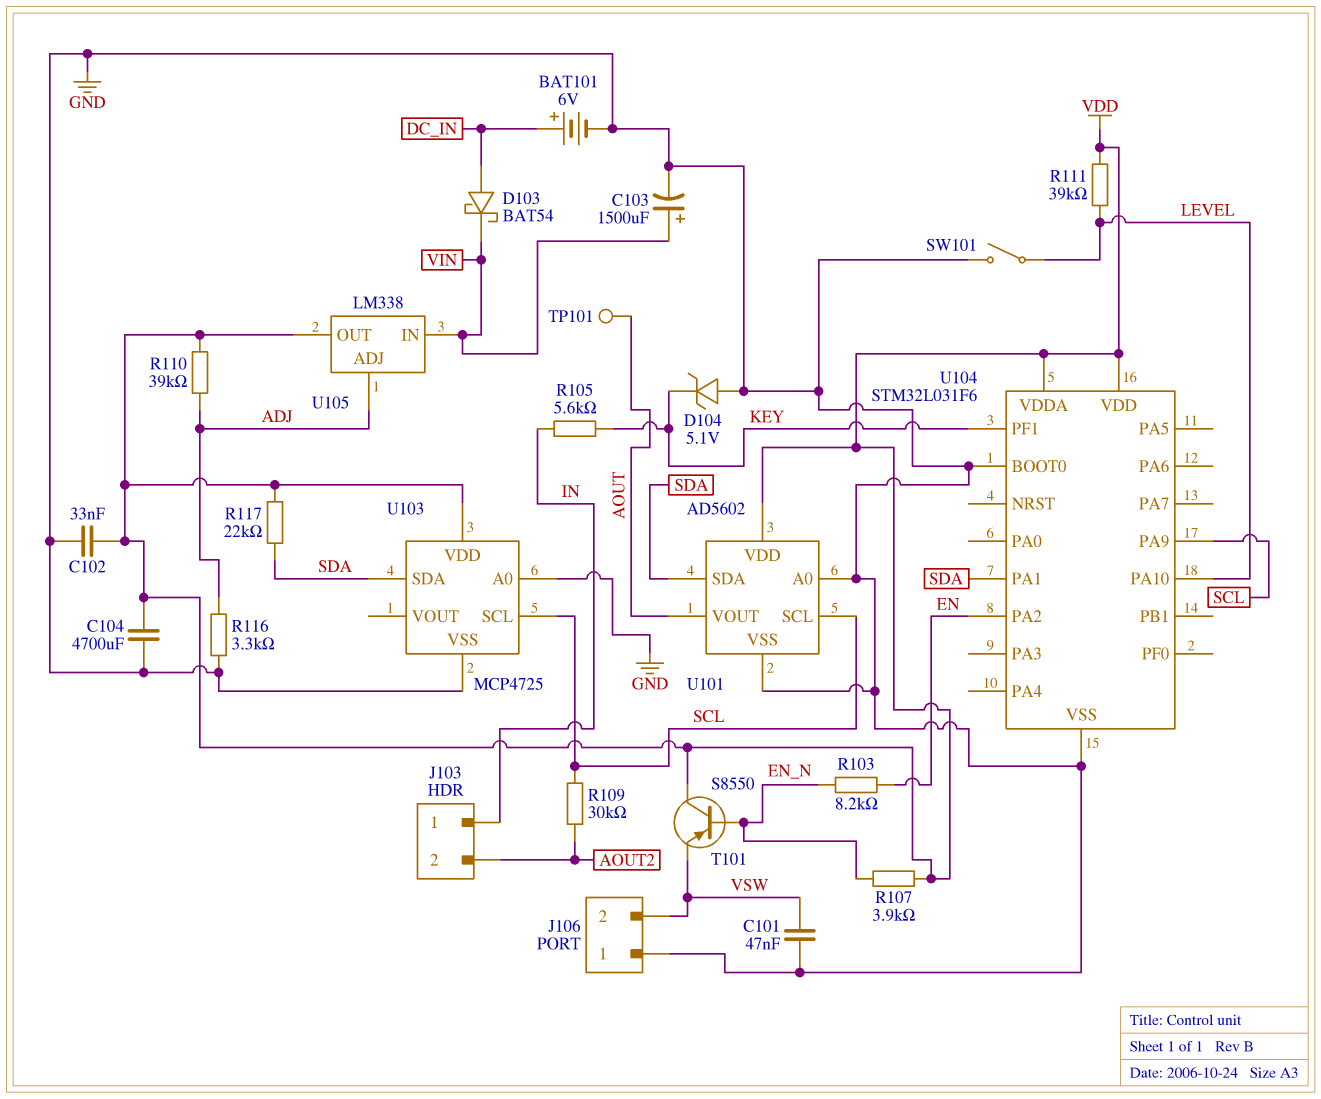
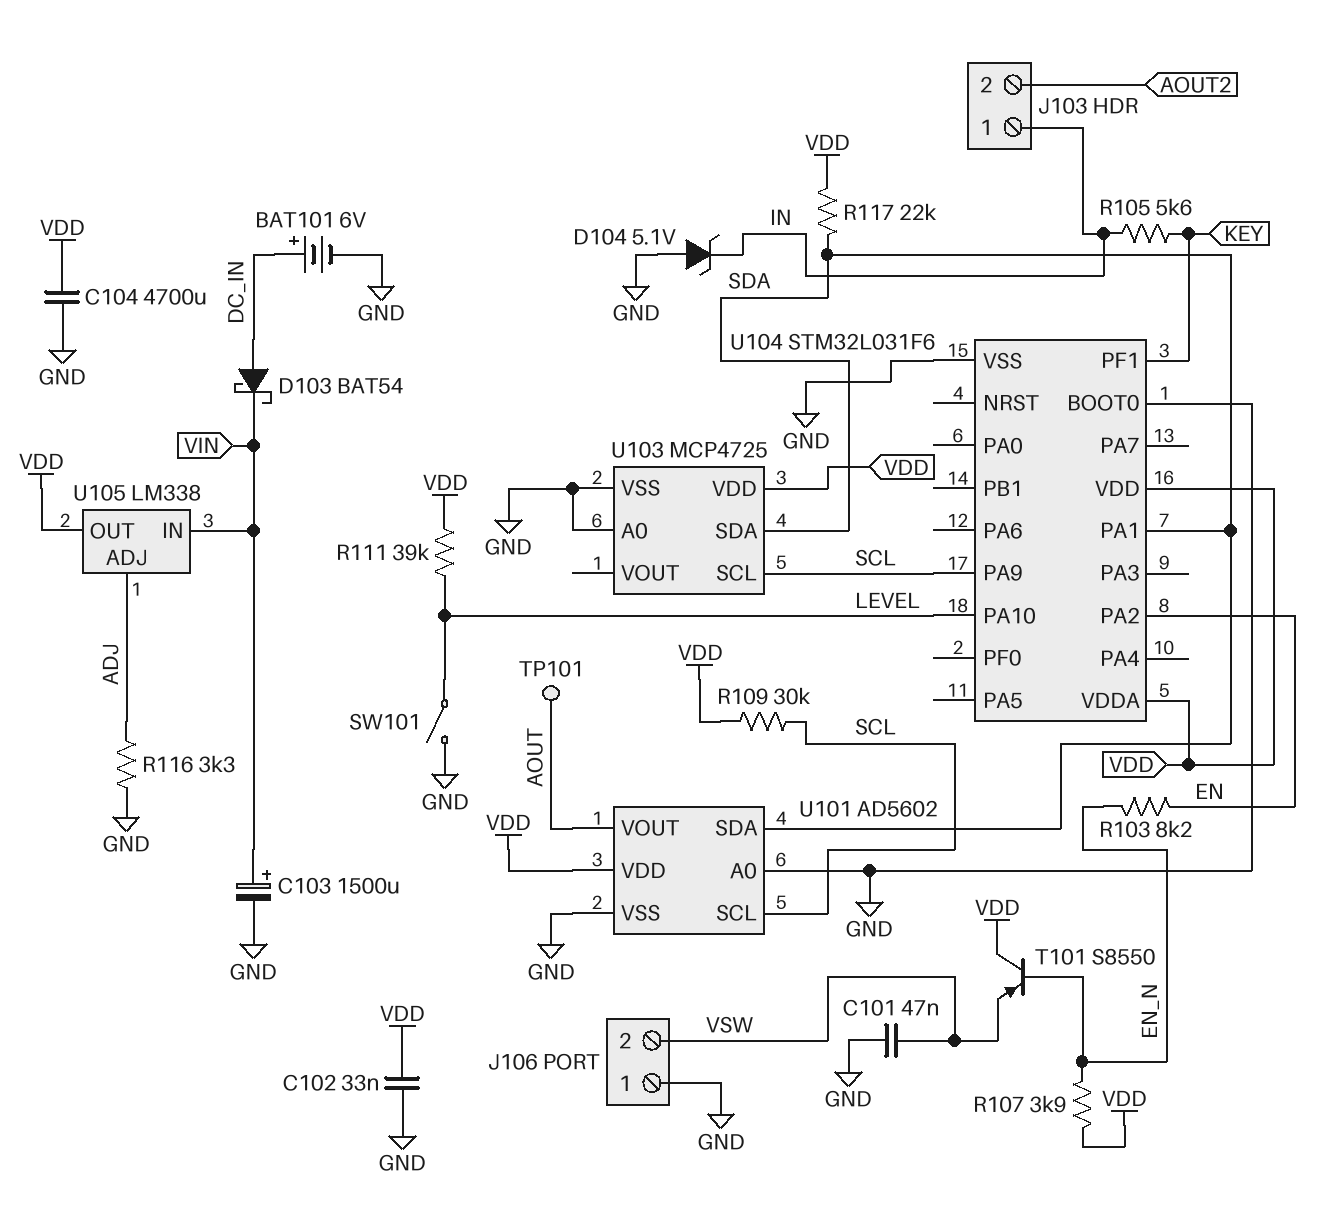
D104: zener 5.1V (A GND, K KEY) -> zener 5.1V (A GND, K IN)
R109: 30k (AOUT2, SCL) -> 30k (SCL, VDD)
R110: 39k (ADJ, VDD) -> none

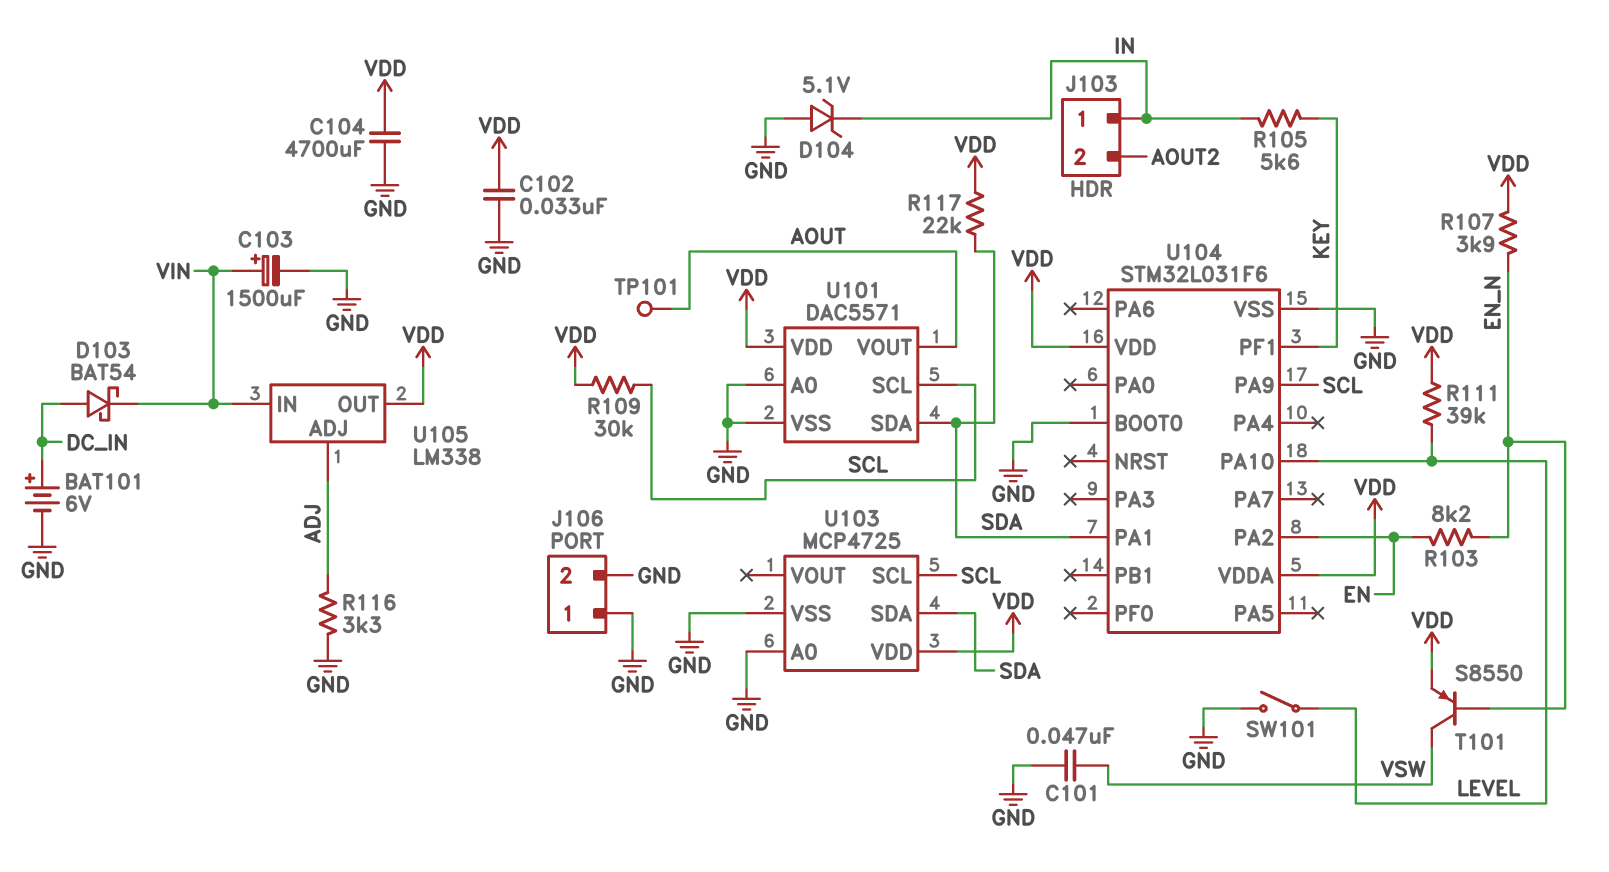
J106 pin 2: VSW -> GND
T101: PNP S8550 (B EN_N, C VDD, E VSW) -> PNP S8550 (B EN_N, C VSW, E VDD)
U101: AD5602 -> DAC5571

